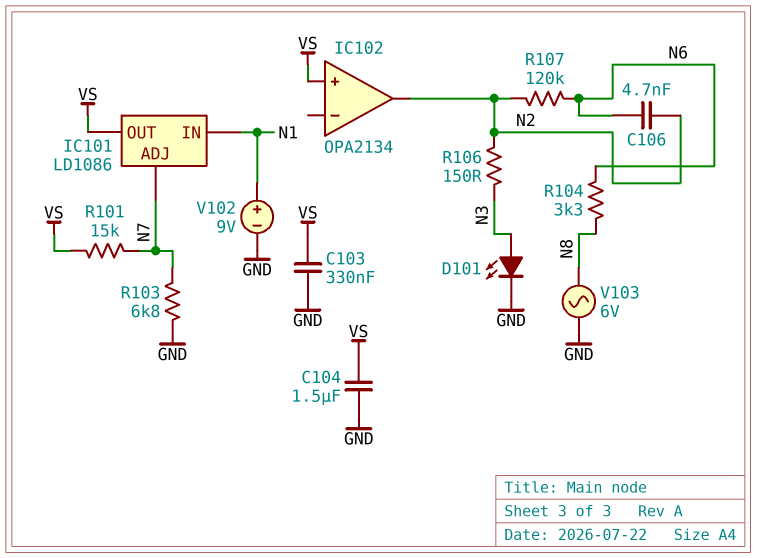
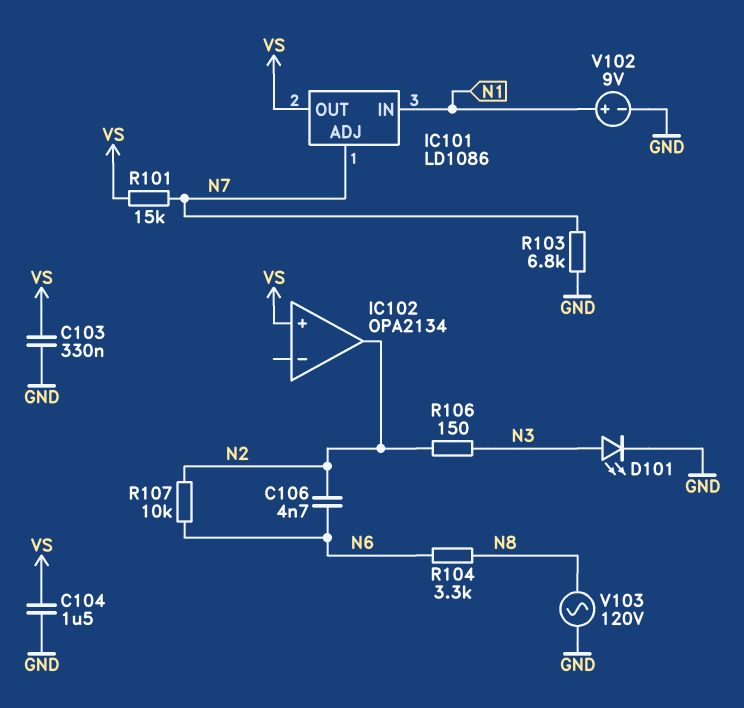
R107: 120k (N2, N6) -> 10k (N2, N6)
V103: AC 6V (GND, N8) -> AC 120V (GND, N8)

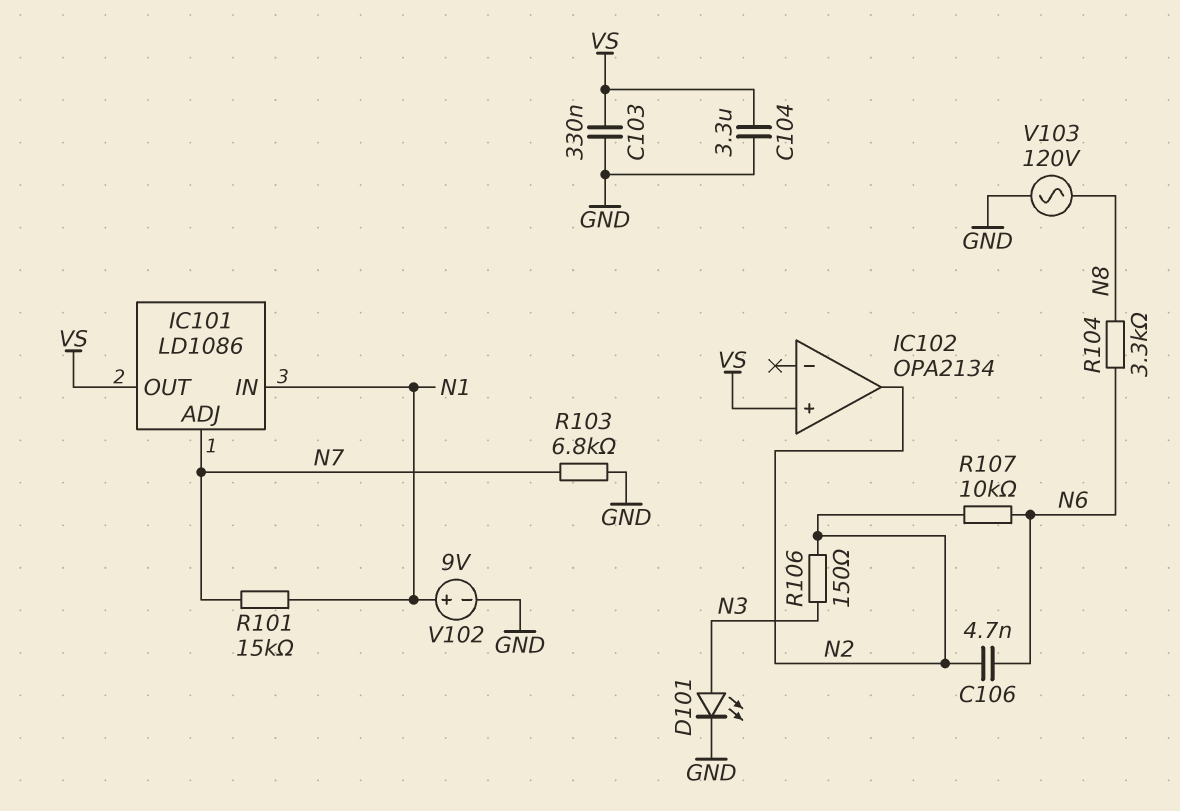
C104: 1.5uF (GND, VS) -> 3.3uF (GND, VS)
R101: 15k (N7, VS) -> 15k (N1, N7)

